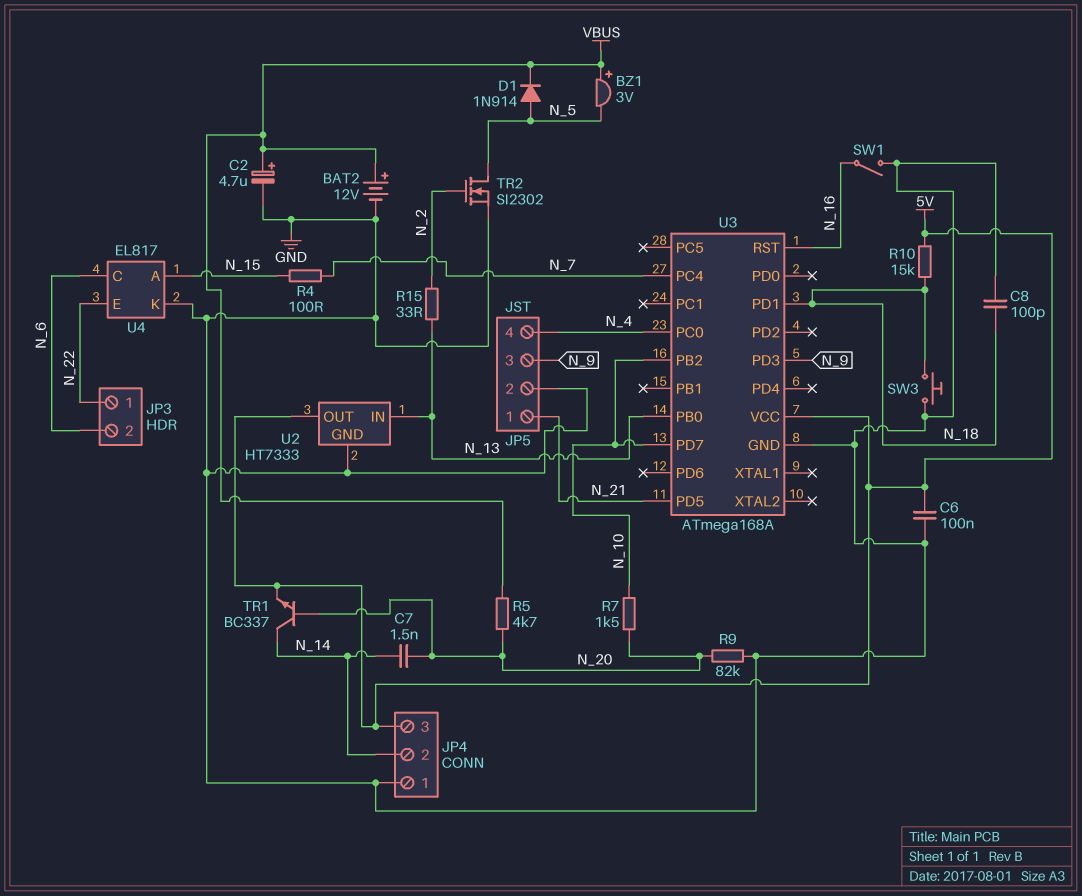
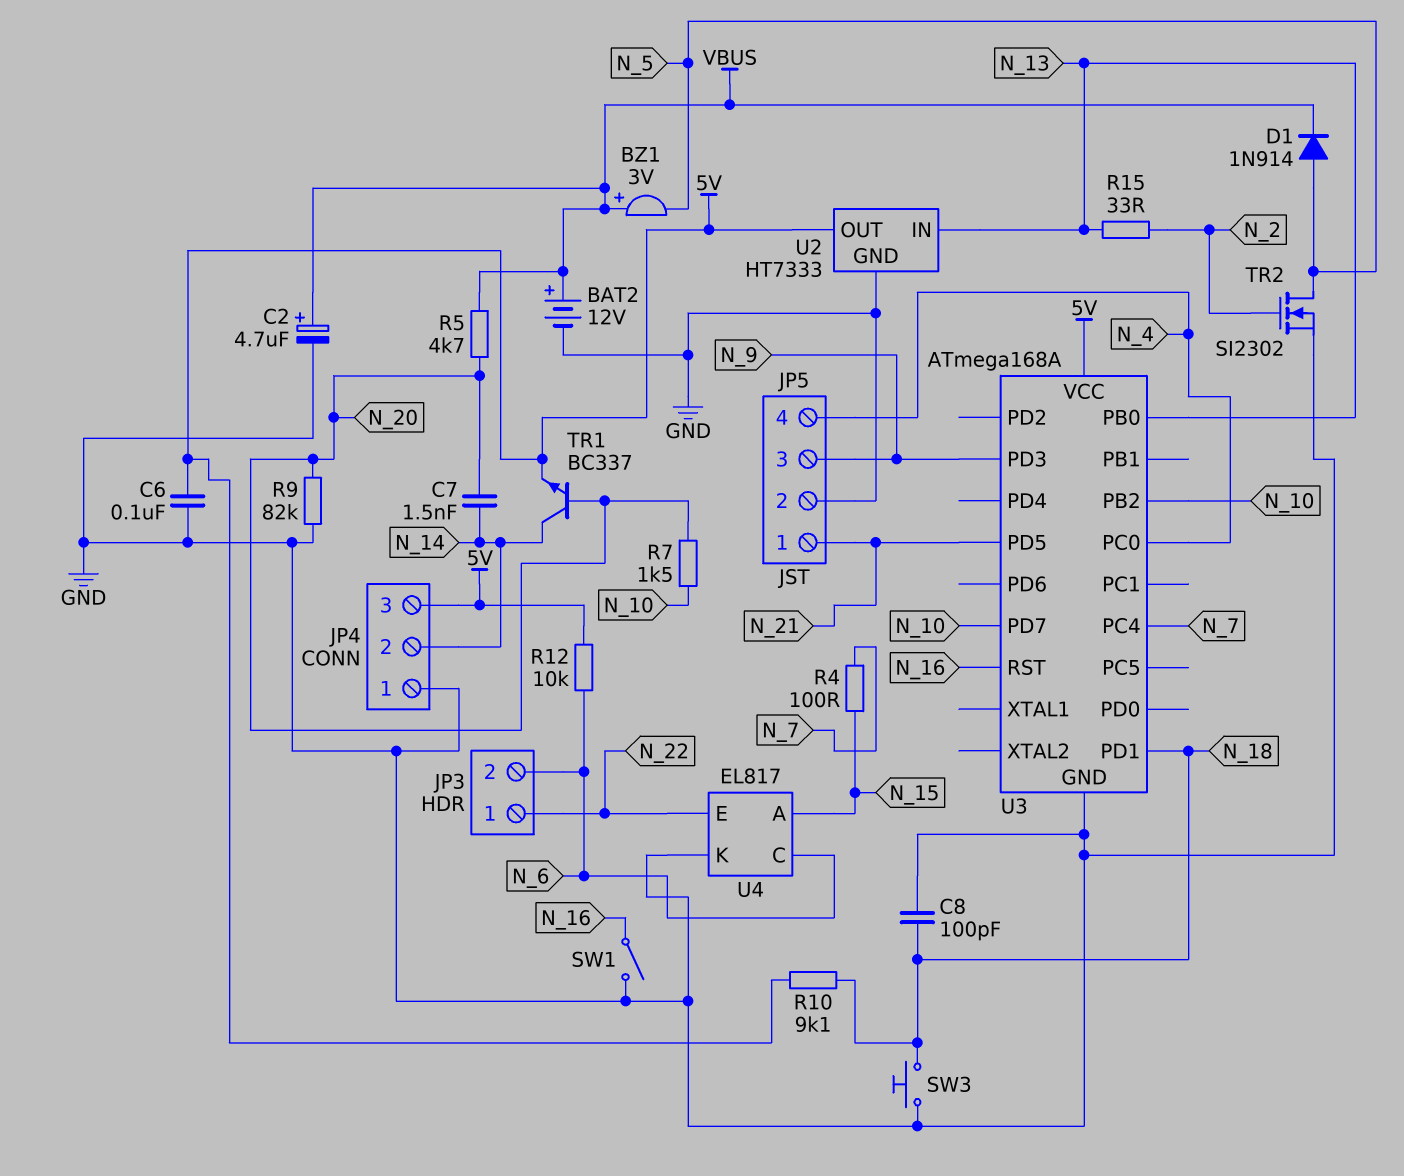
R10: 15k (5V, N_18) -> 9.1k (5V, N_18)
R12: none -> 10k (5V, N_6)

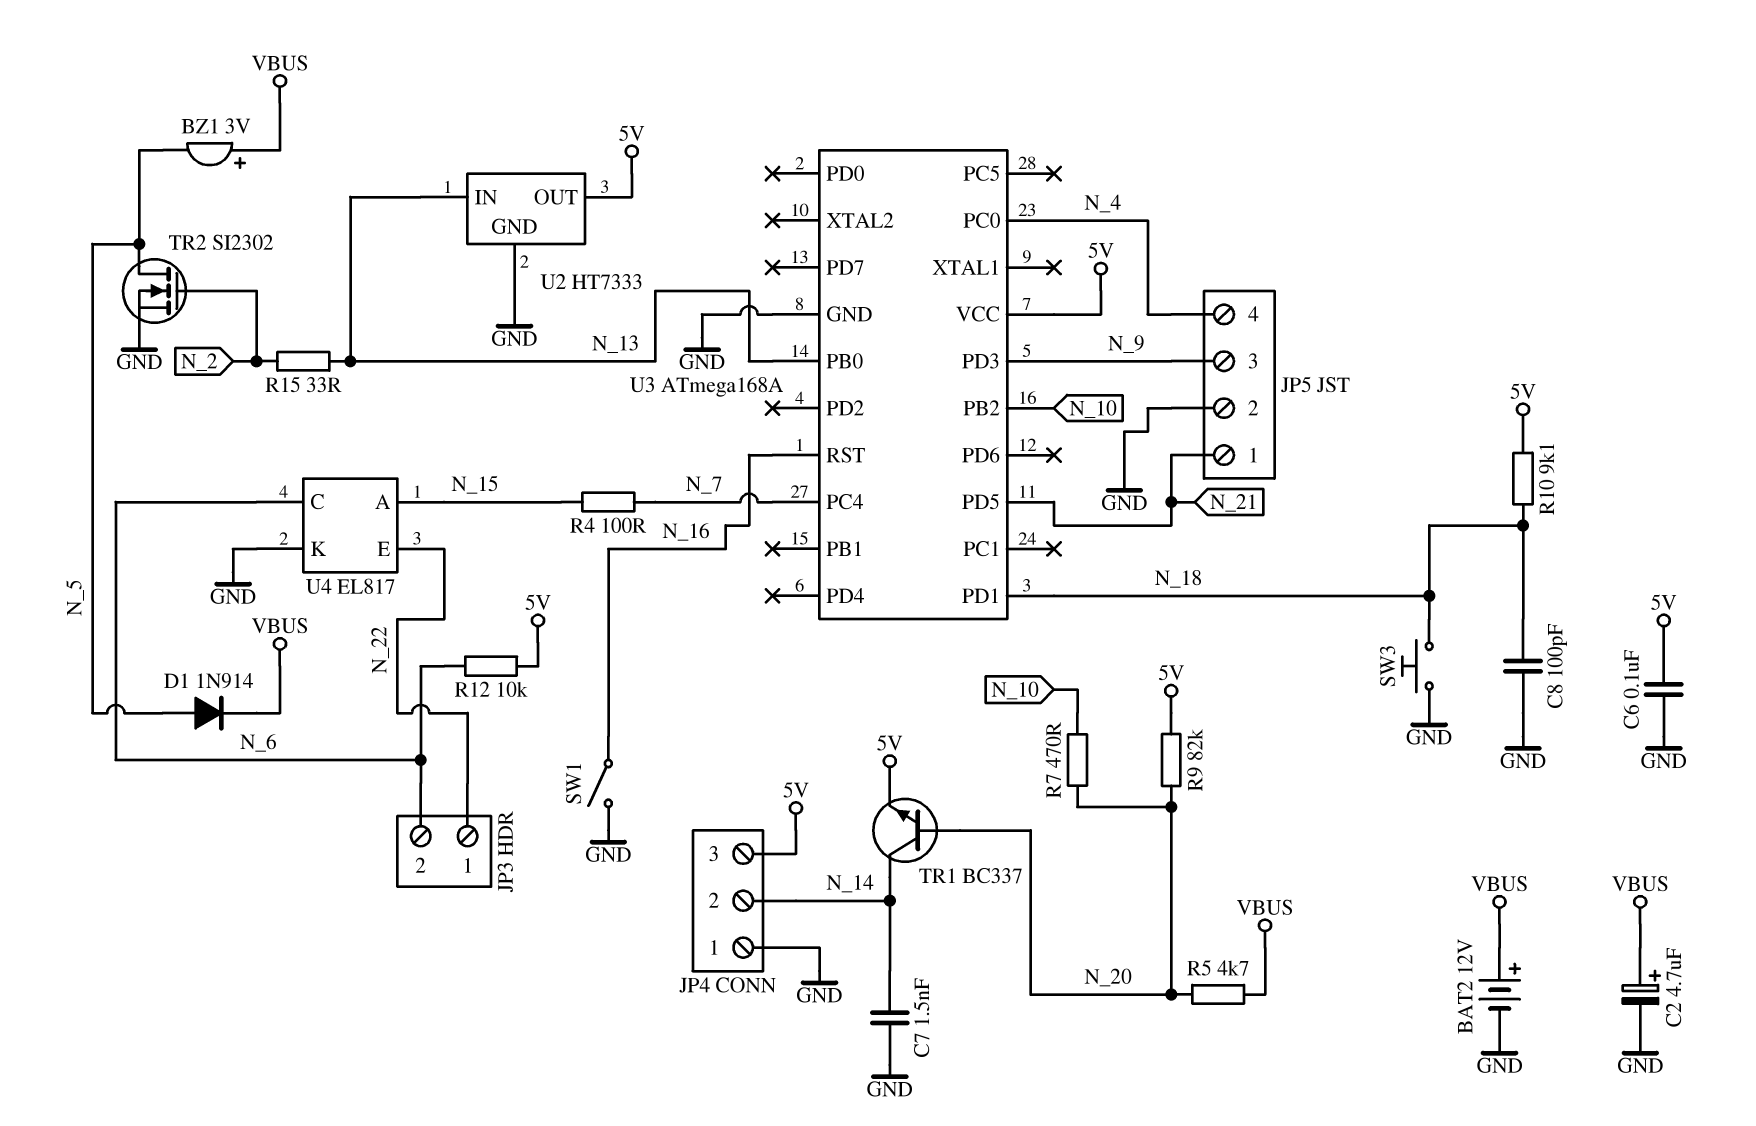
C7: 1.5nF (N_14, N_20) -> 1.5nF (GND, N_14)
R7: 1.5k (N_10, N_20) -> 470 (N_10, N_20)
R9: 82k (GND, N_20) -> 82k (5V, N_20)
U3 pin PD7: N_10 -> none

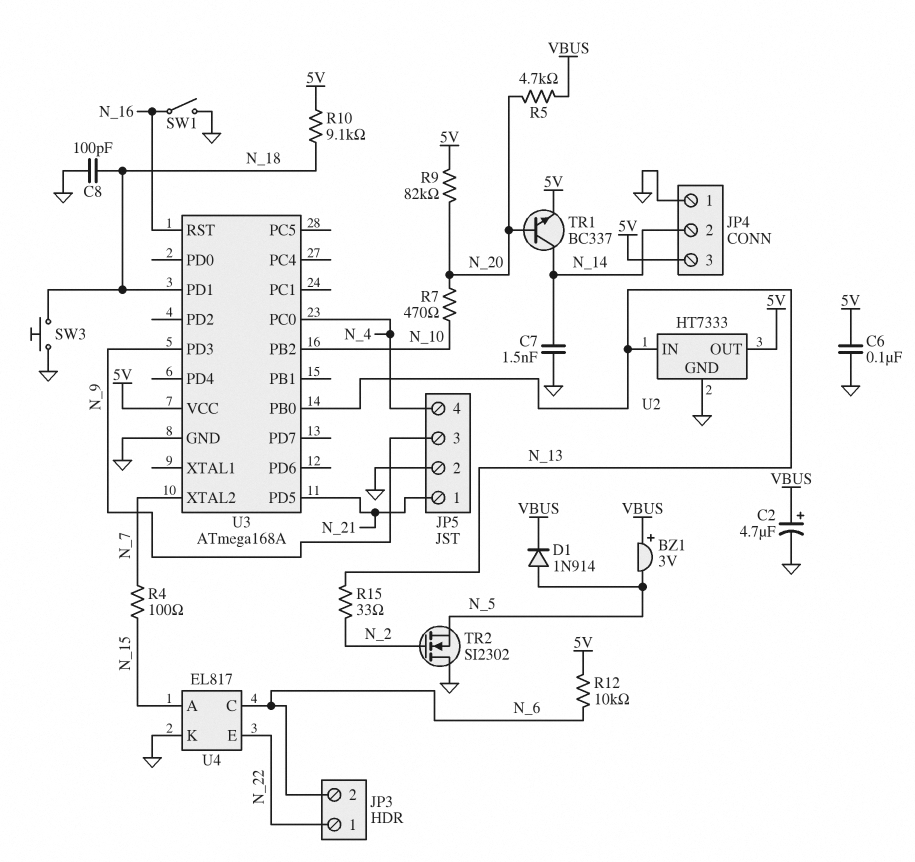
BAT2: 12V (plus VBUS, minus GND) -> none
TR2: NMOS SI2302 (G N_2, D N_5, S GND) -> NMOS SI2302 (G N_2, D GND, S N_5)
U3 pin PC4: N_7 -> none
U3 pin XTAL2: none -> N_7

